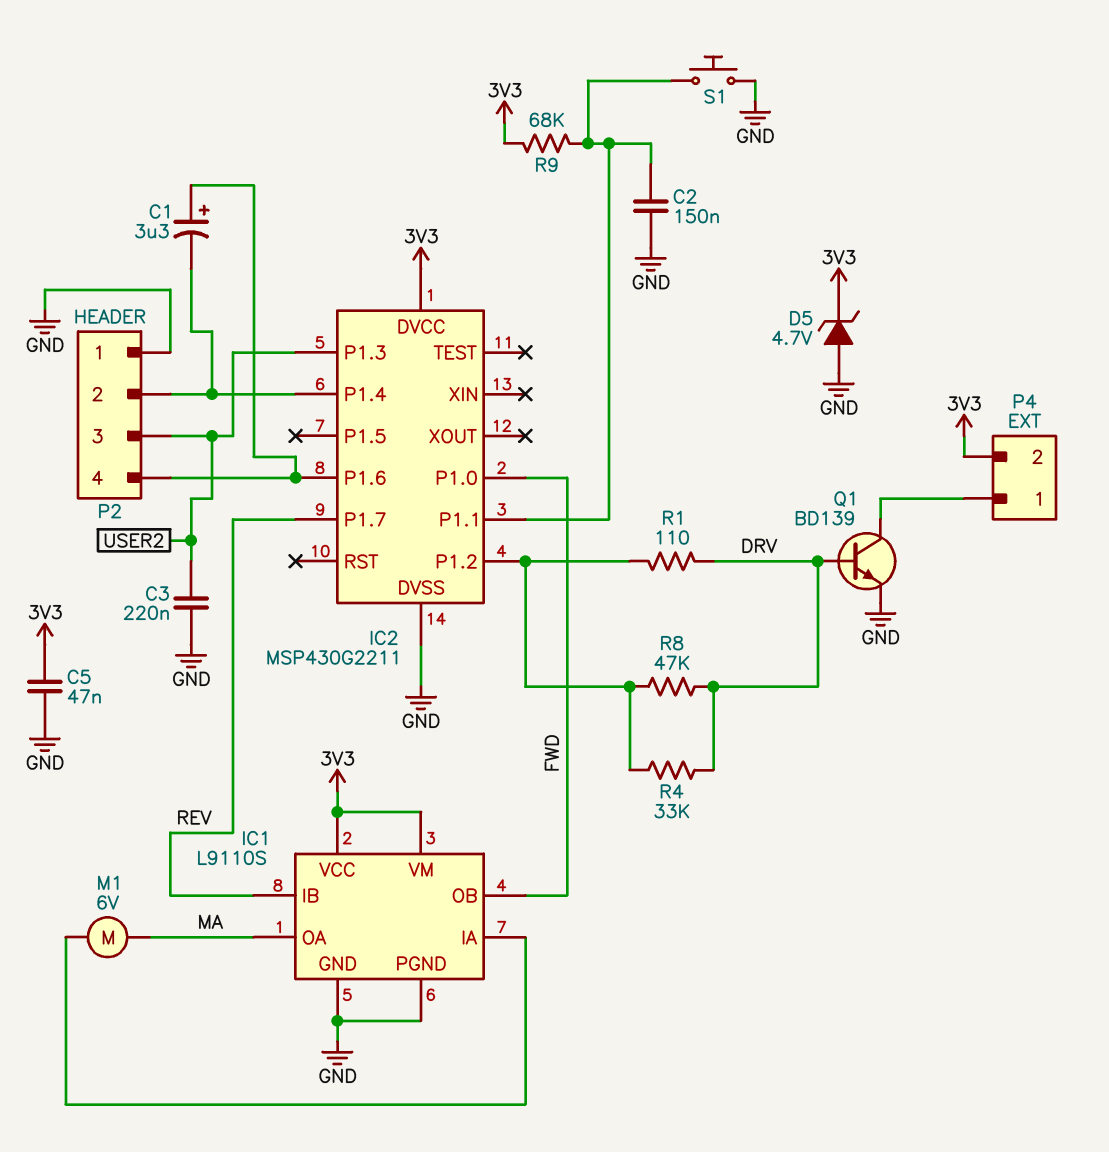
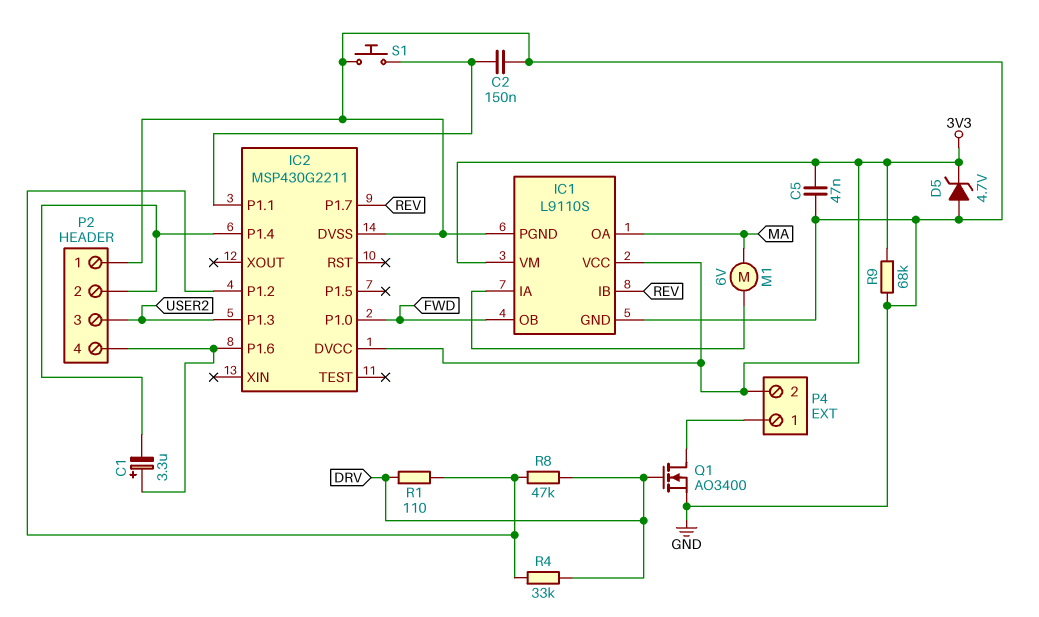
C3: 220nF (GND, USER2) -> none
Q1: NPN BD139 (B DRV, C P4/1, E GND) -> NMOS AO3400 (G DRV, D P4/1, S GND)
R9: 68k (3V3, IC2/P1.1) -> 68k (3V3, GND)

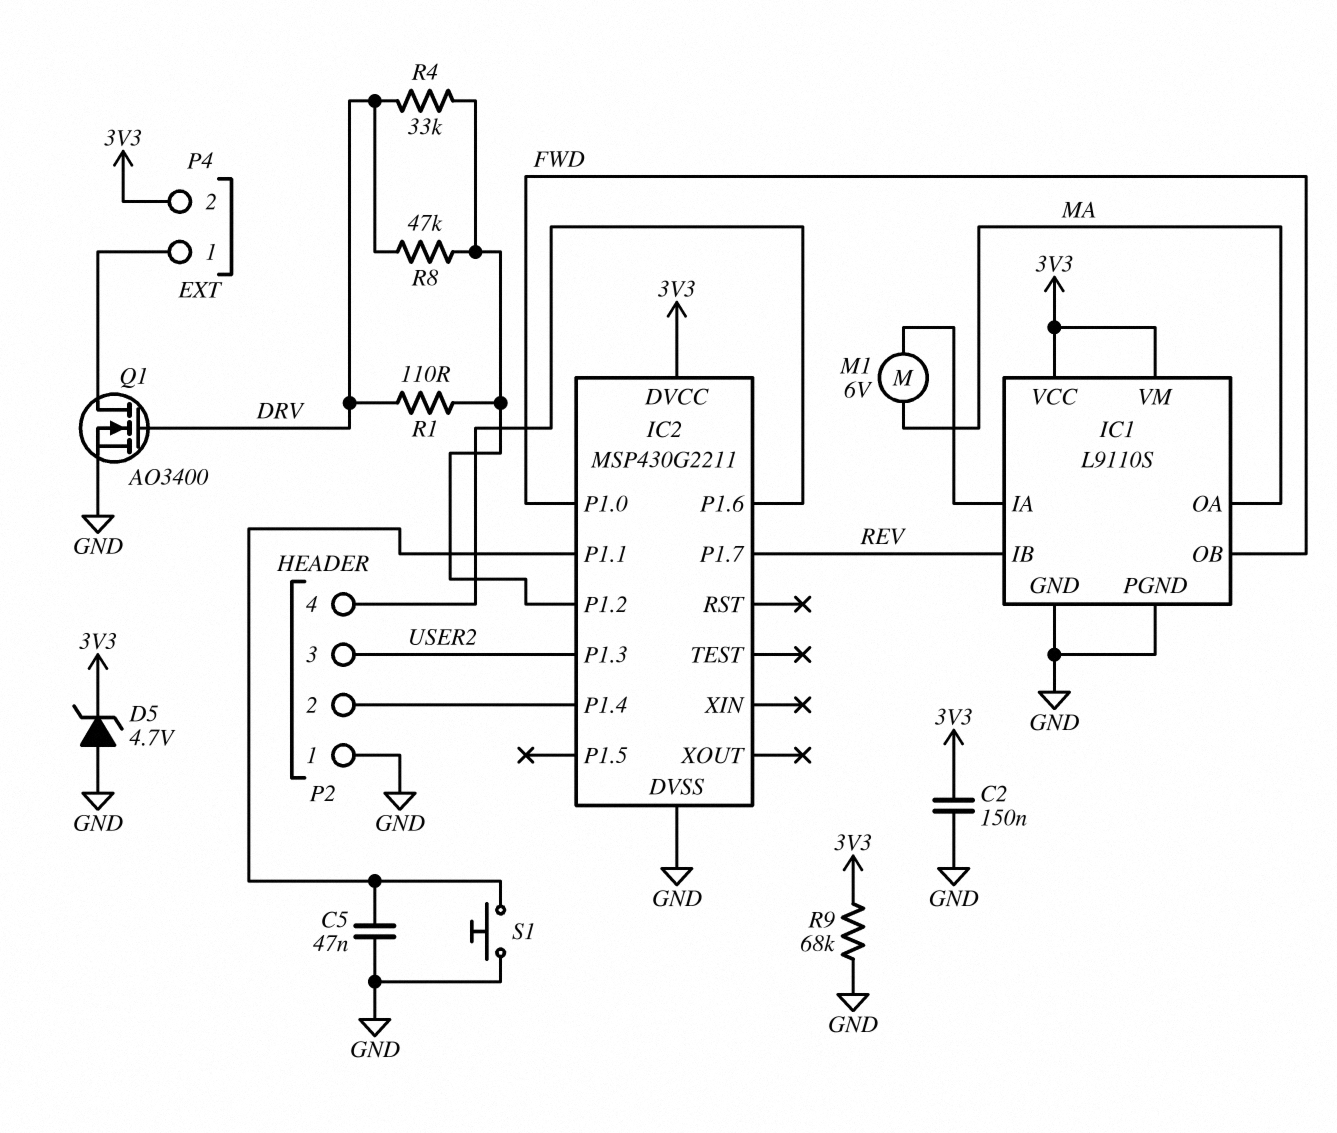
C1: 3.3uF (plus IC2/P1.6, minus IC2/P1.4) -> none
C2: 150nF (GND, IC2/P1.1) -> 150nF (3V3, GND)
C5: 47nF (3V3, GND) -> 47nF (GND, IC2/P1.1)

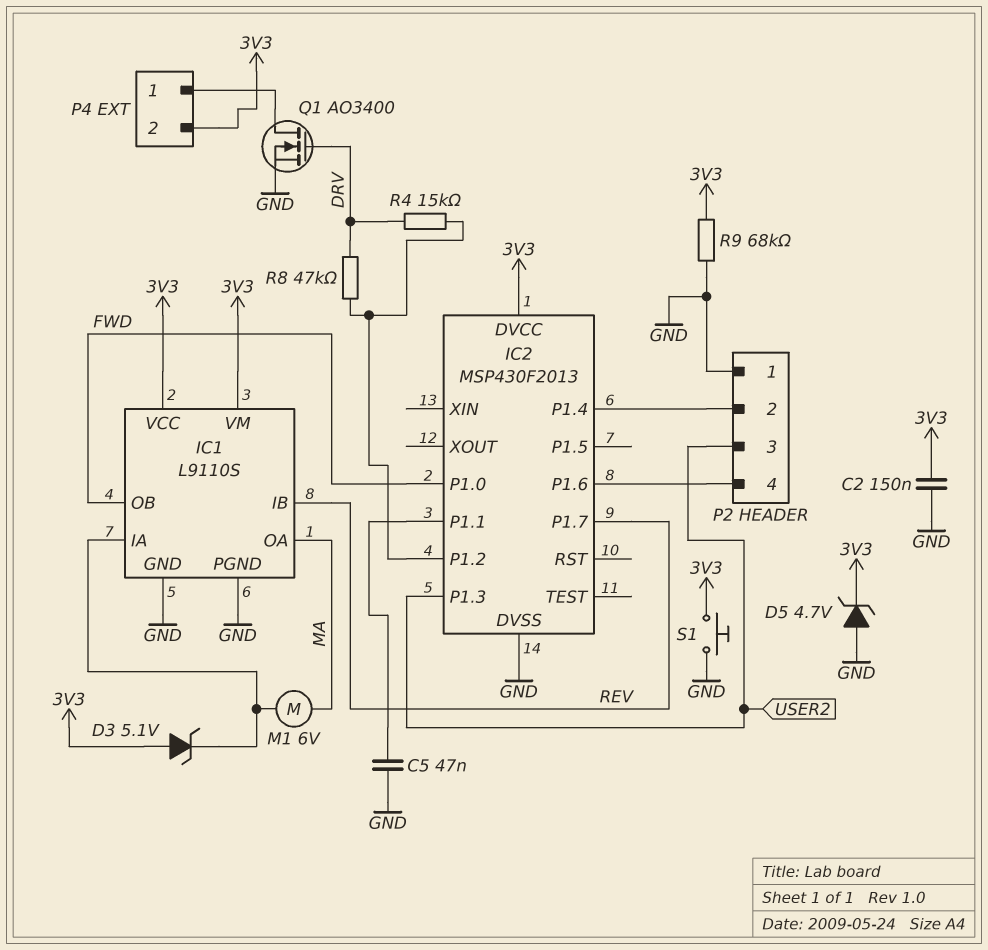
D3: none -> zener 5.1V (A 3V3, K IC1/IA)
IC2: MSP430G2211 -> MSP430F2013
R1: 110 (DRV, IC2/P1.2) -> none
R4: 33k (DRV, IC2/P1.2) -> 15k (DRV, IC2/P1.2)
S1: button (GND, IC2/P1.1) -> button (3V3, GND)

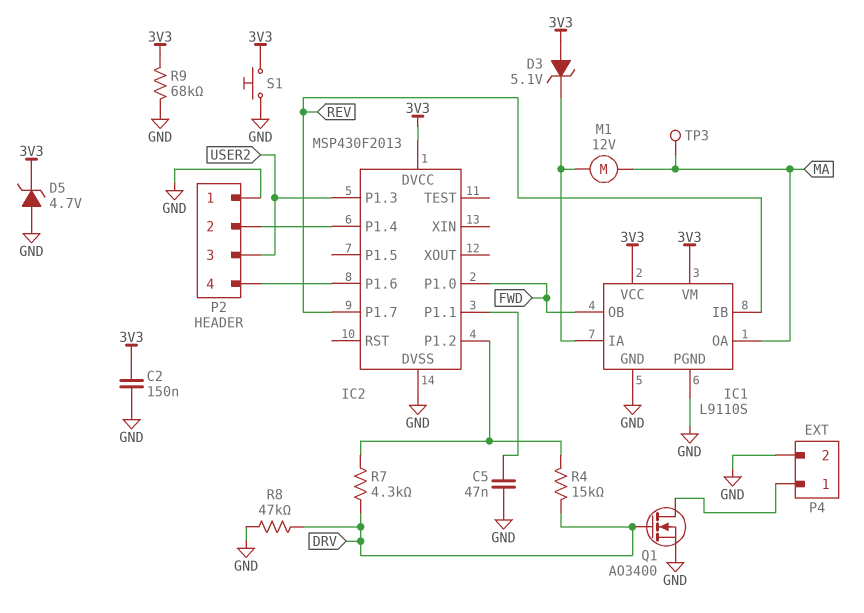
M1: motor 6V (IC1/IA, MA) -> motor 12V (IC1/IA, MA)
P4 pin 2: 3V3 -> GND
R7: none -> 4.3k (DRV, IC2/P1.2)
R8: 47k (DRV, IC2/P1.2) -> 47k (DRV, GND)
TP3: none -> test point (MA)

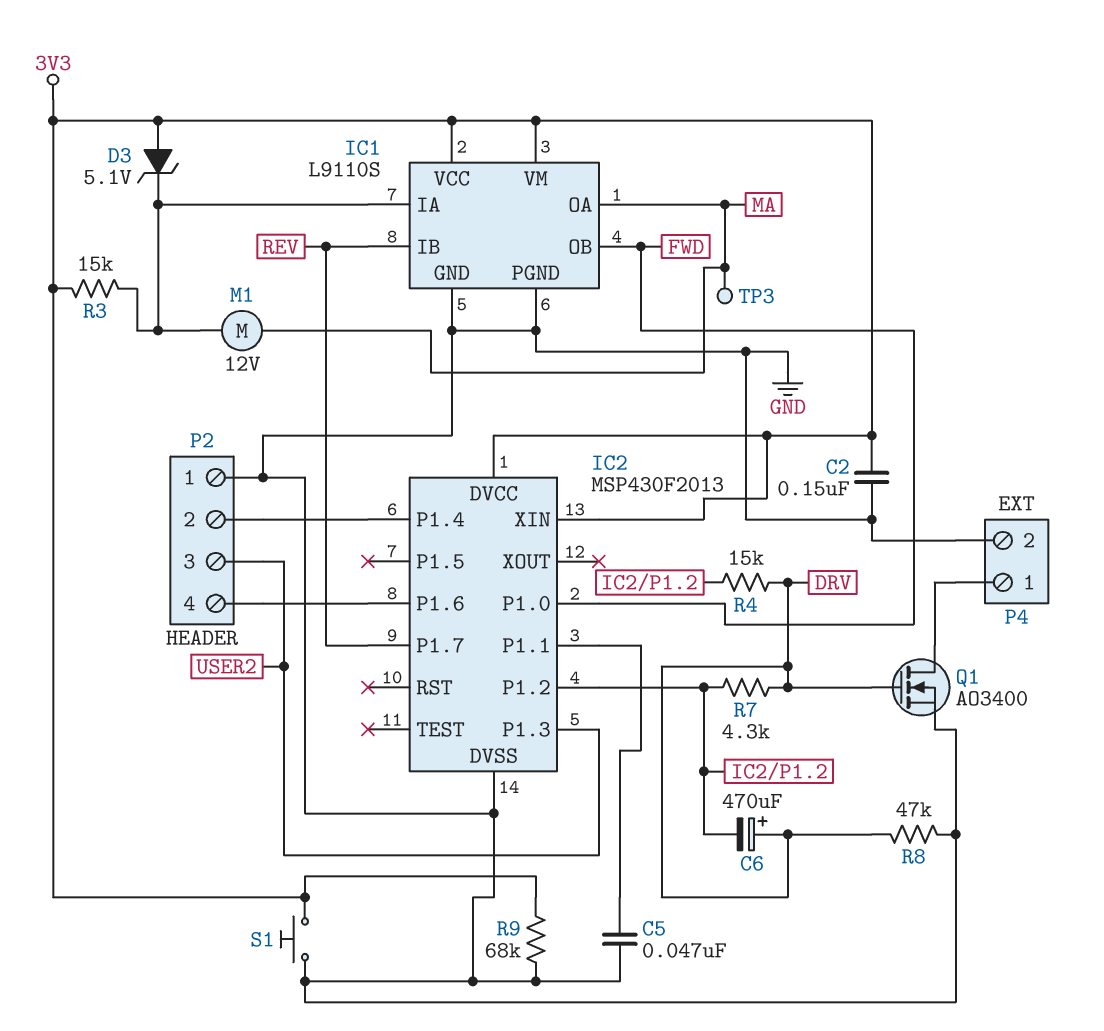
C6: none -> 470uF (plus DRV, minus IC2/P1.2)
D5: zener 4.7V (A GND, K 3V3) -> none
IC2 pin XIN: none -> 3V3
R3: none -> 15k (3V3, IC1/IA)

